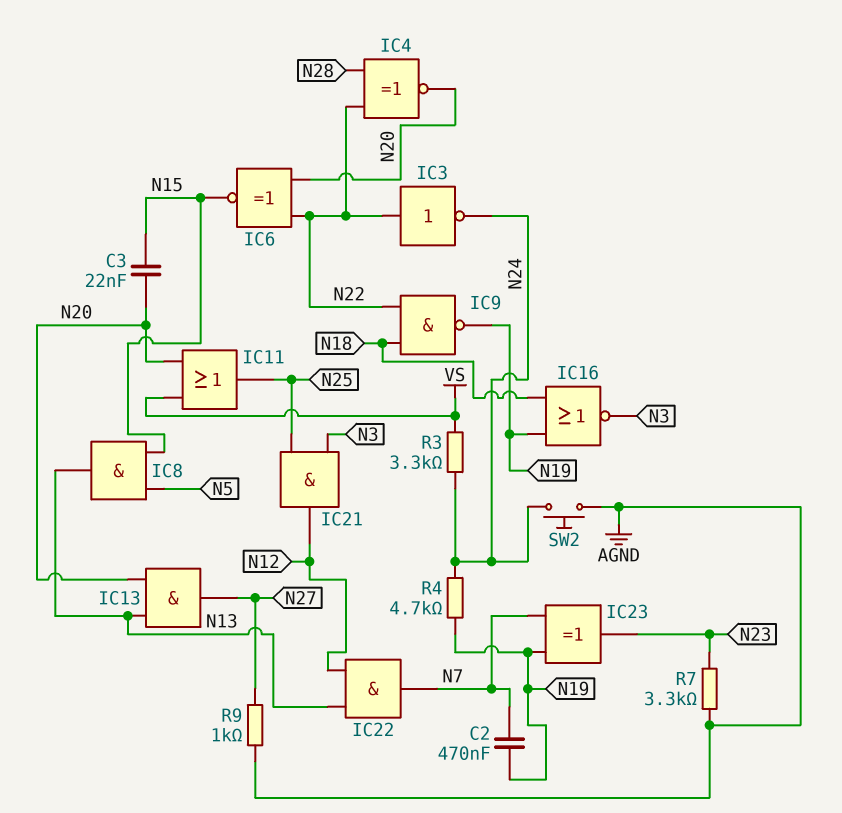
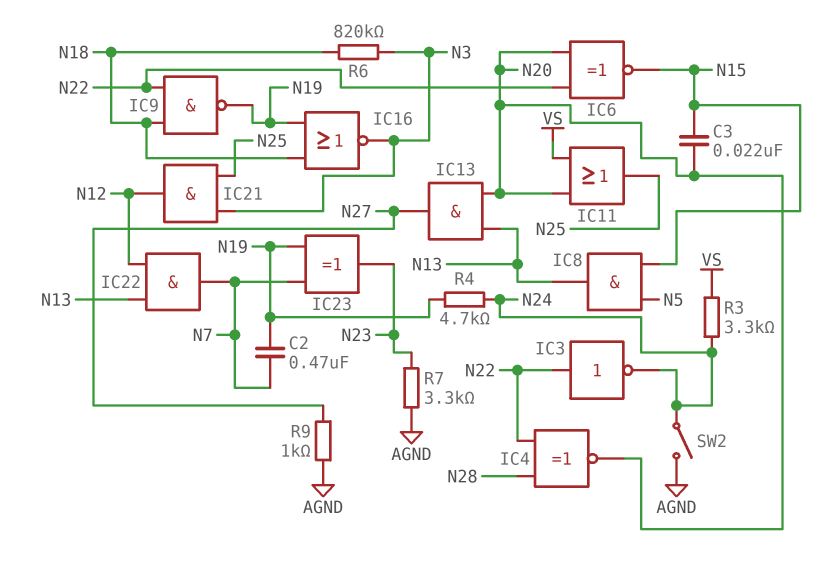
R6: none -> 820k (N3, N18)
SW2: button (AGND, N24) -> switch (AGND, N24)

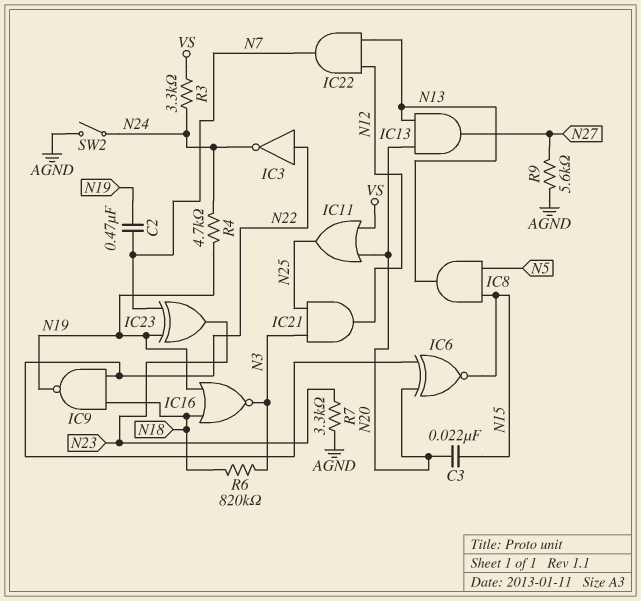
IC4: XNOR (in N22, in N28, out N20) -> none
R9: 1k (AGND, N27) -> 5.6k (AGND, N27)

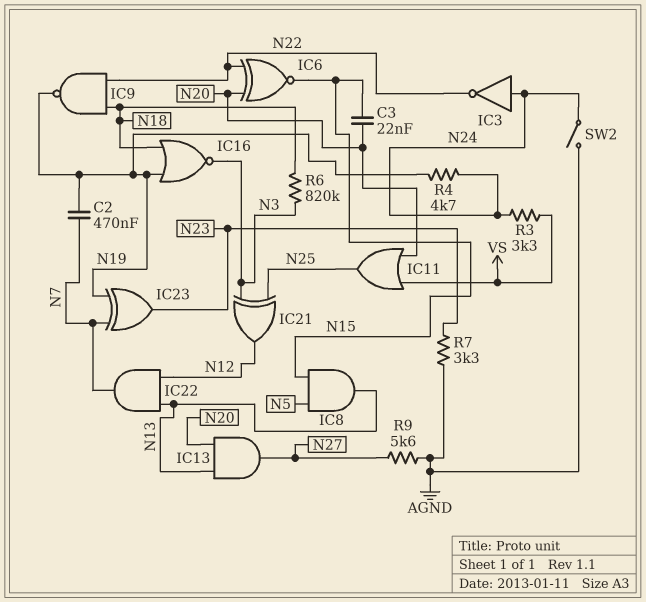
IC3: NOT (in N22, out N24) -> NOT (in N24, out N22)
IC21: AND (in N3, in N25, out N12) -> XOR (in N3, in N25, out N12)

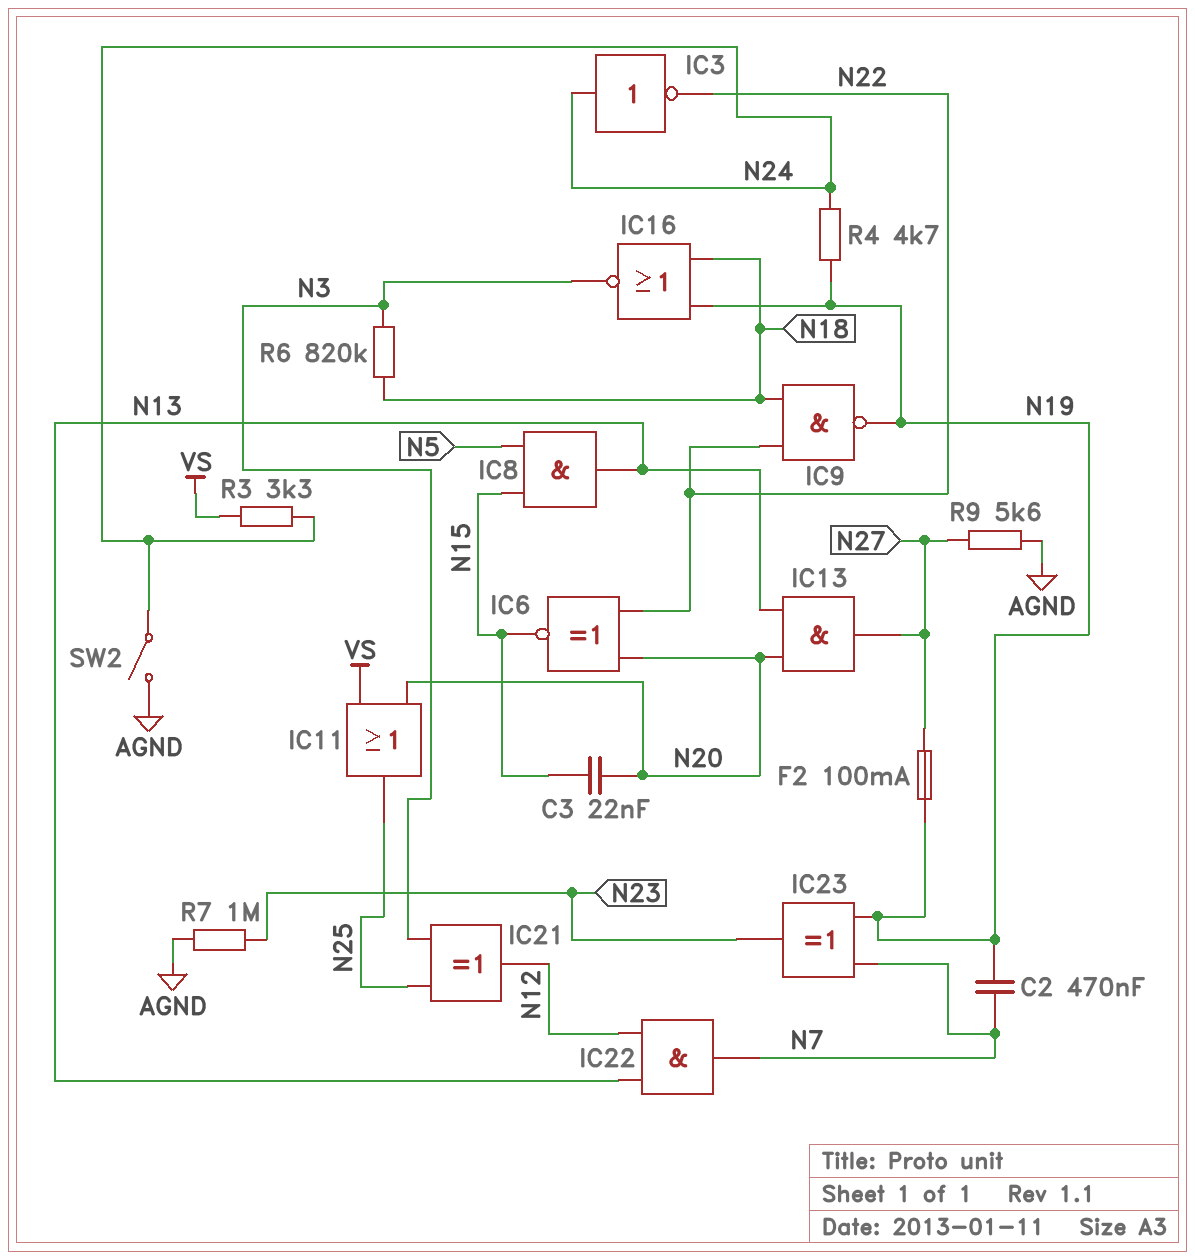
F2: none -> 100mA (N19, N27)
R7: 3.3k (AGND, N23) -> 1M (AGND, N23)

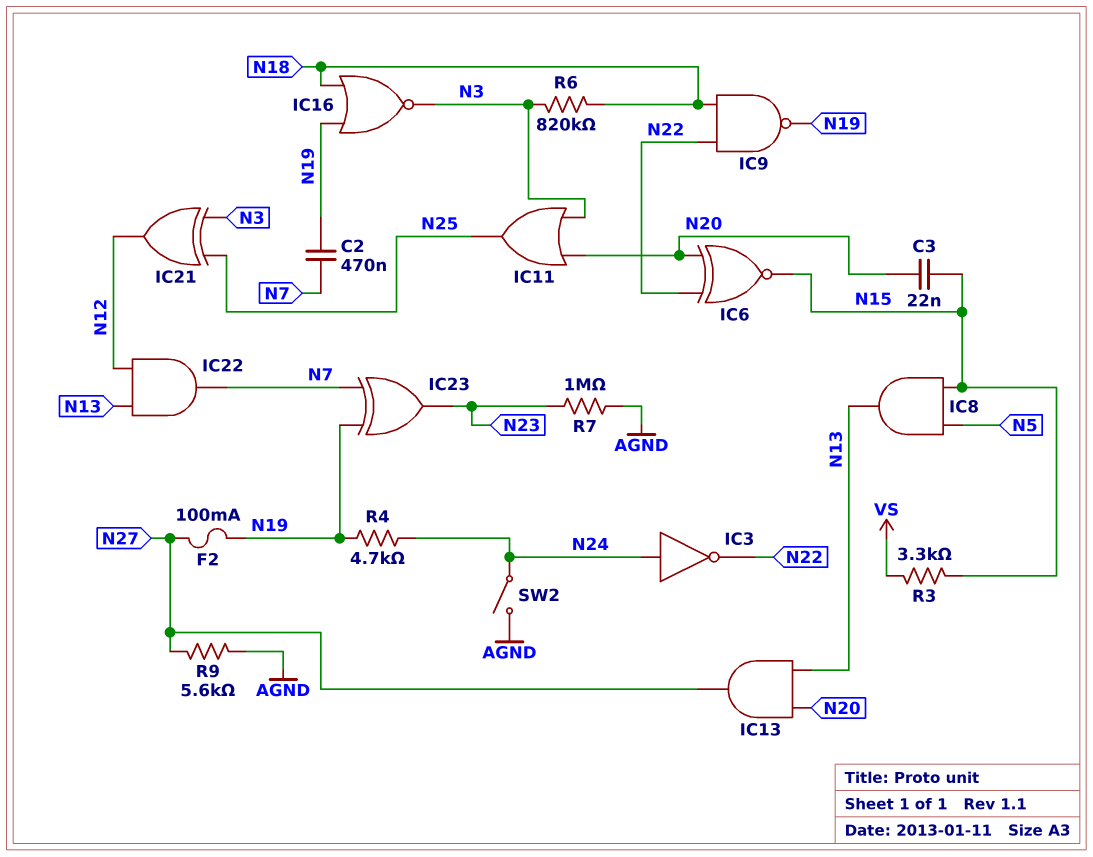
IC11: OR (in N20, in VS, out N25) -> OR (in N3, in N20, out N25)
R3: 3.3k (N24, VS) -> 3.3k (N15, VS)

